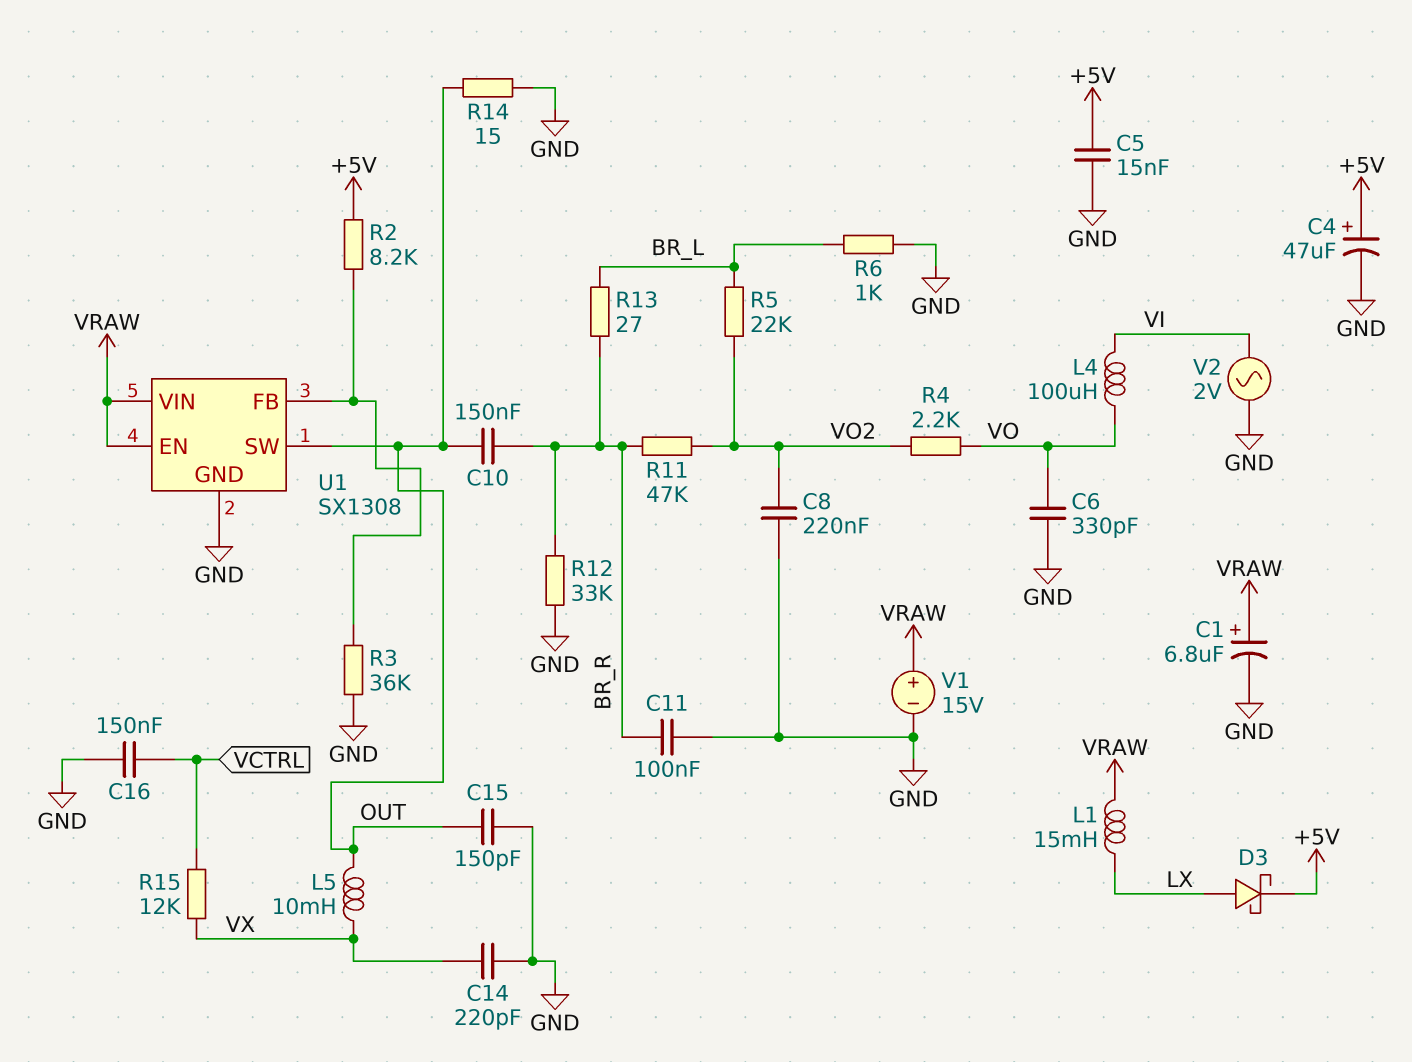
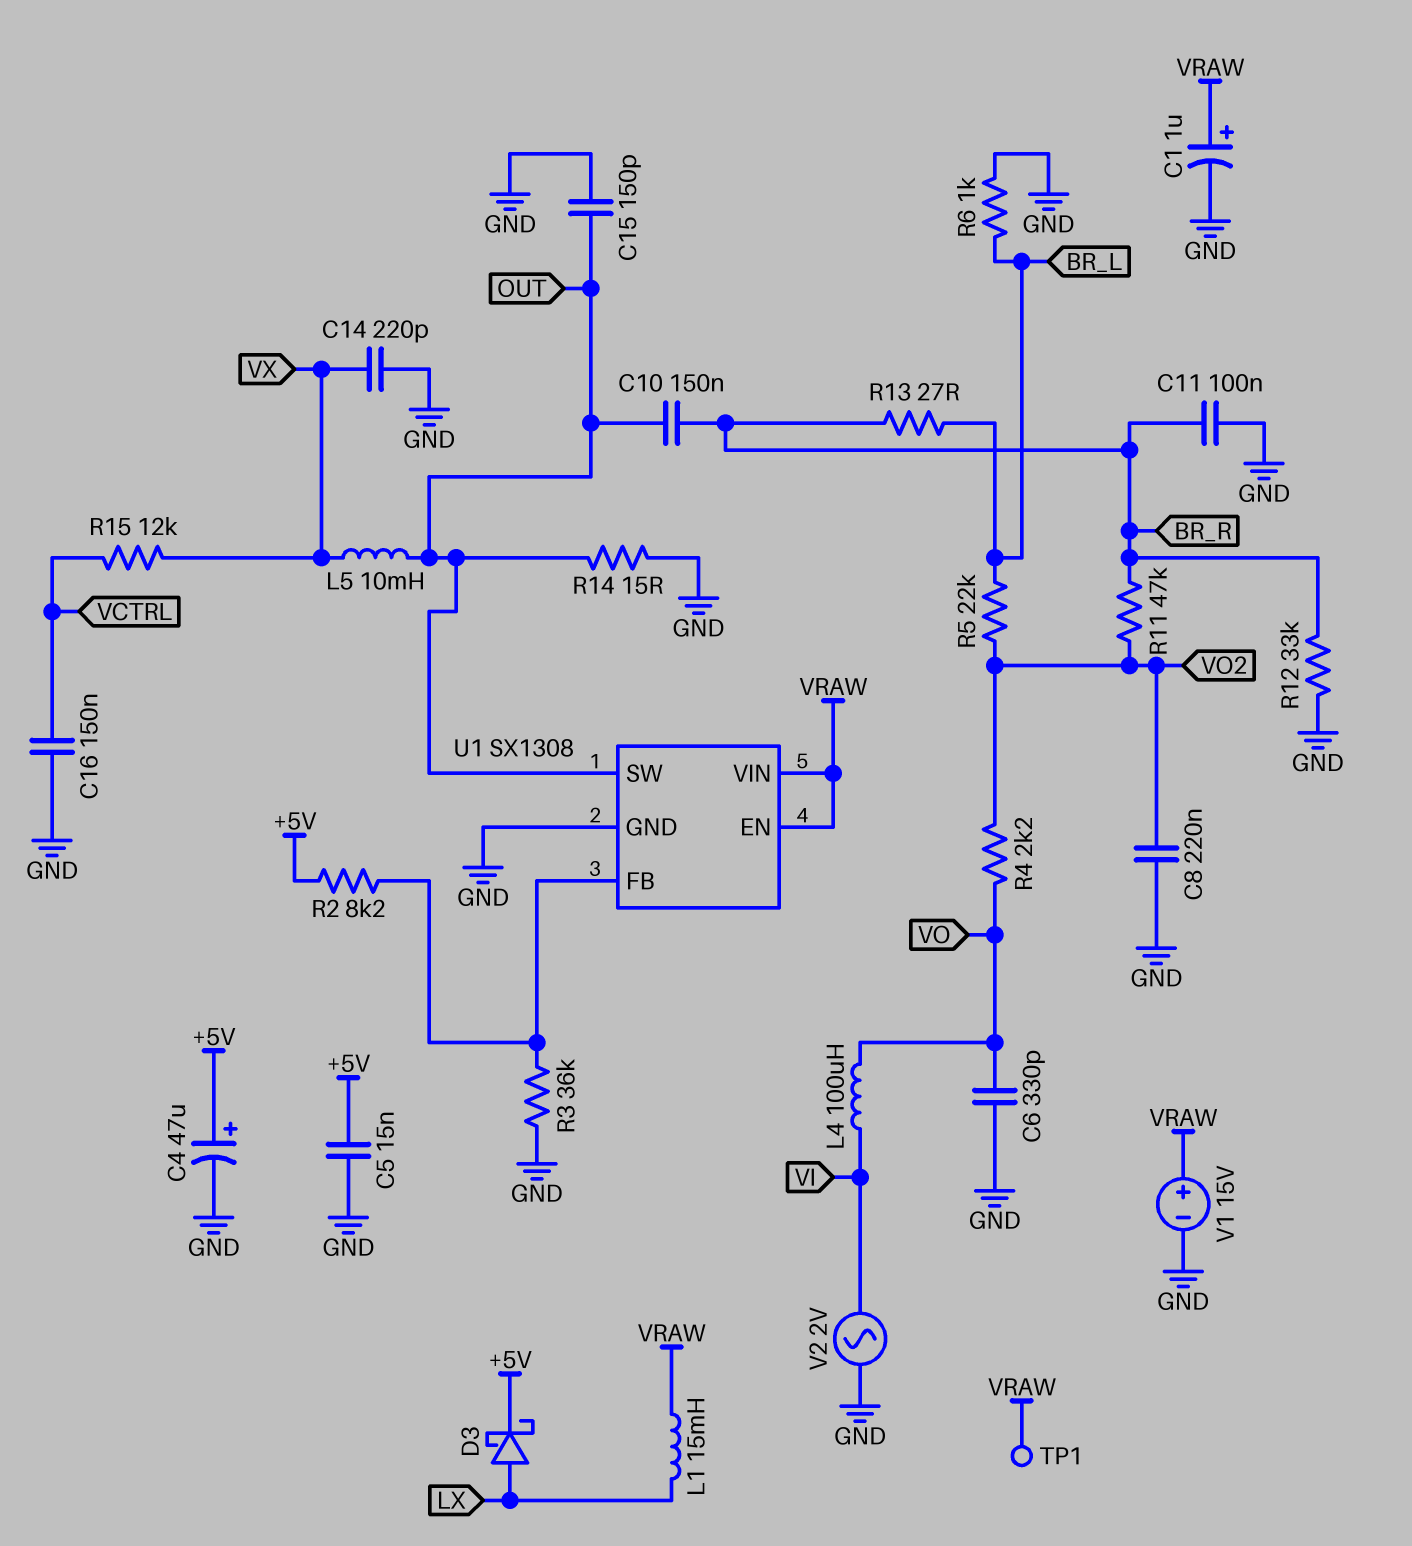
C1: 6.8uF (plus VRAW, minus GND) -> 1uF (plus VRAW, minus GND)
TP1: none -> test point (VRAW)

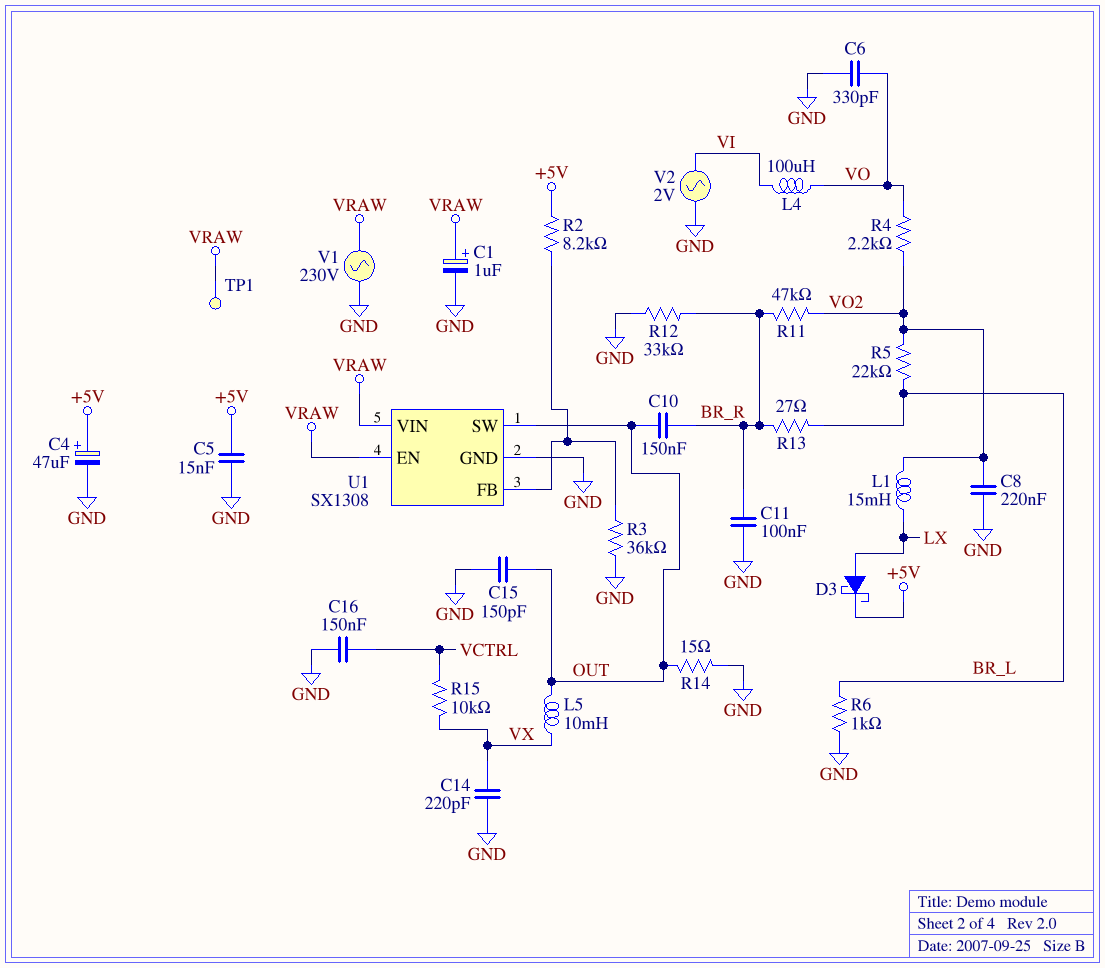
L1: 15mH (LX, VRAW) -> 15mH (LX, VO2)
R15: 12k (VCTRL, VX) -> 10k (VCTRL, VX)
V1: 15V (plus VRAW, minus GND) -> AC 230V (GND, VRAW)

